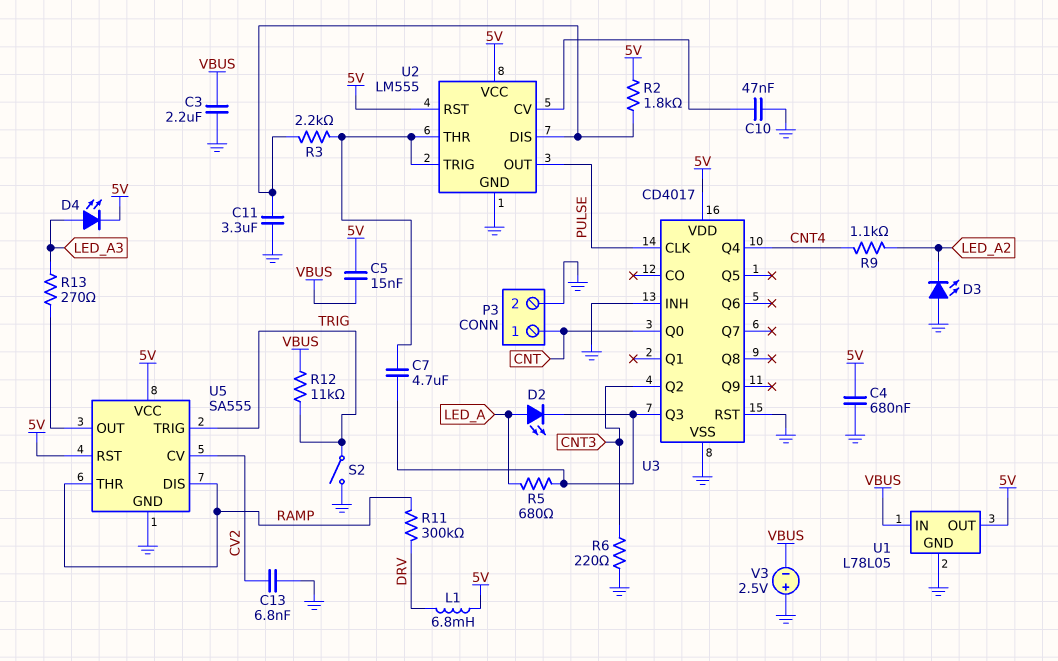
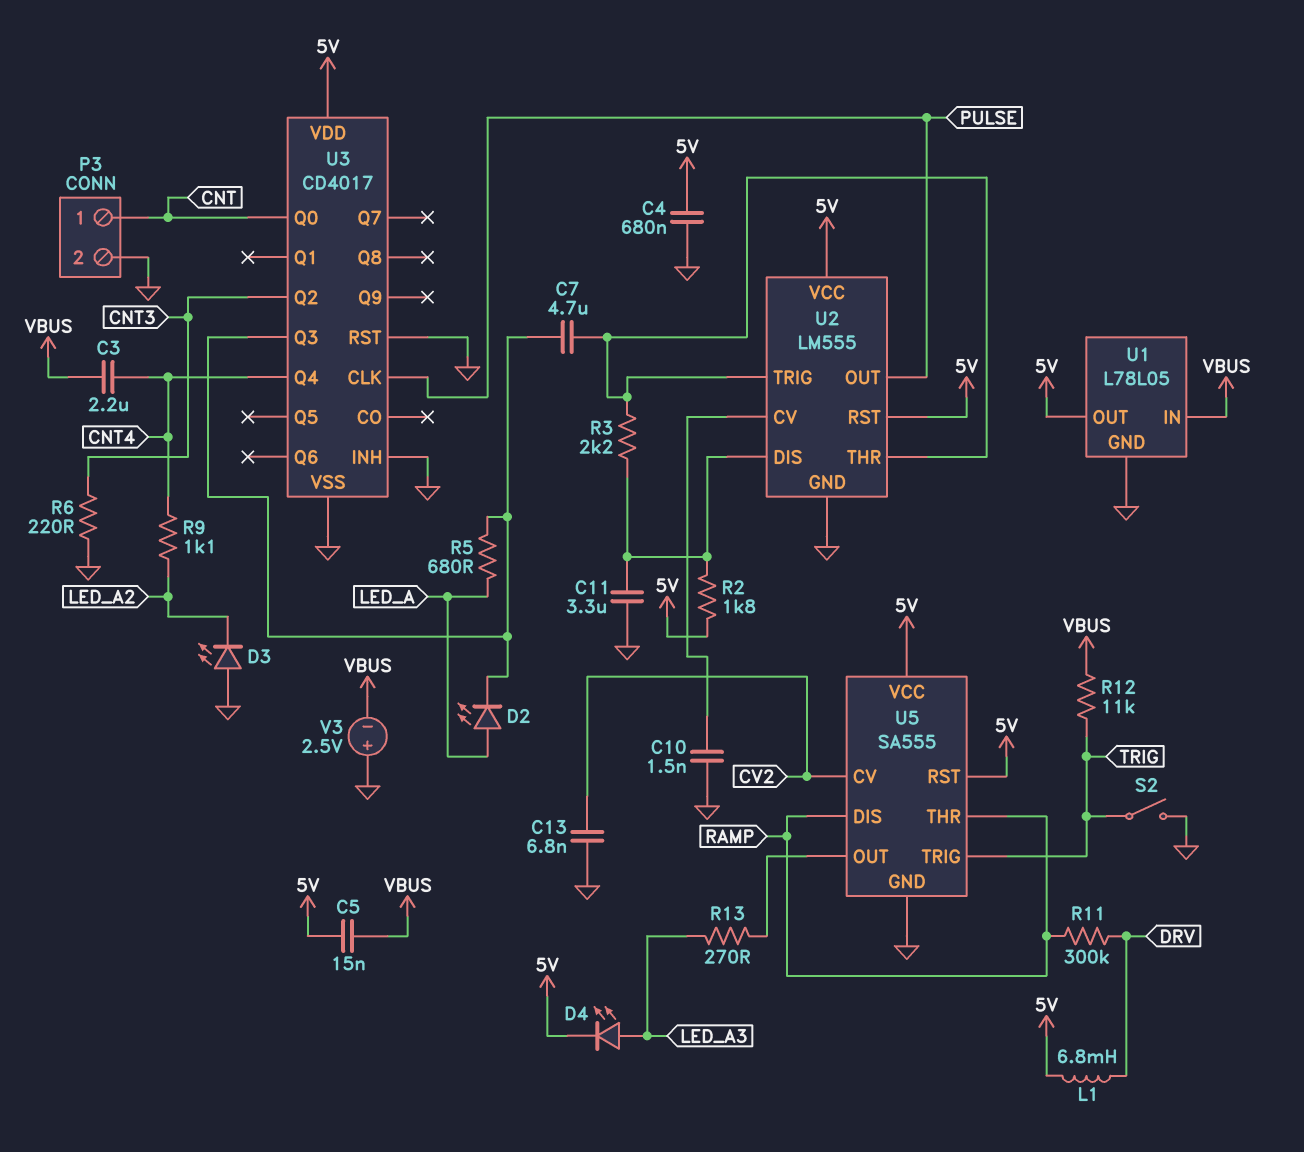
C3: 2.2uF (GND, VBUS) -> 2.2uF (CNT4, VBUS)
C10: 47nF (GND, U2/CV) -> 1.5nF (GND, U2/CV)

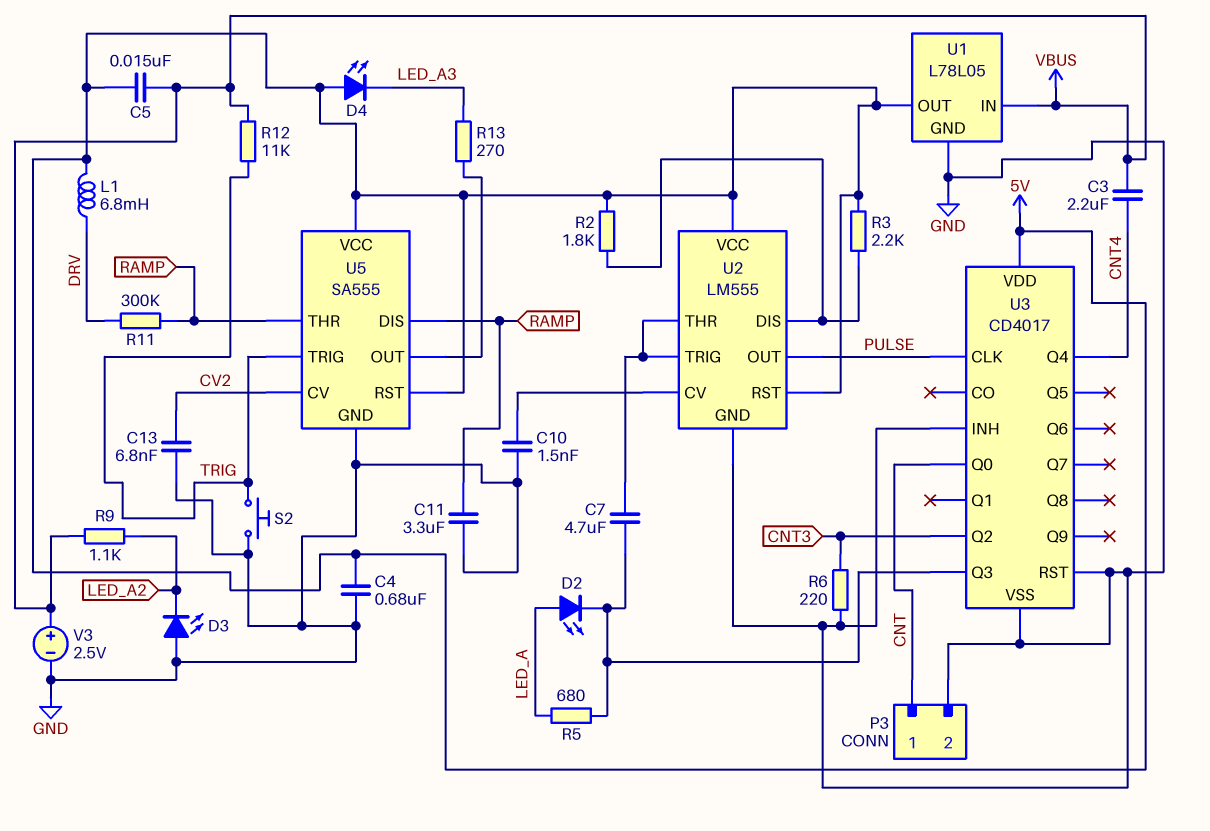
C11: 3.3uF (GND, U2/DIS) -> 3.3uF (GND, RAMP)
D4: LED (A LED_A3, K 5V) -> LED (A 5V, K LED_A3)
R3: 2.2k (U2/DIS, U2/THR) -> 2.2k (5V, U2/DIS)
R9: 1.1k (CNT4, LED_A2) -> 1.1k (LED_A2, VBUS)
S2: switch (GND, TRIG) -> button (GND, TRIG)
V3: 2.5V (plus GND, minus VBUS) -> 2.5V (plus VBUS, minus GND)

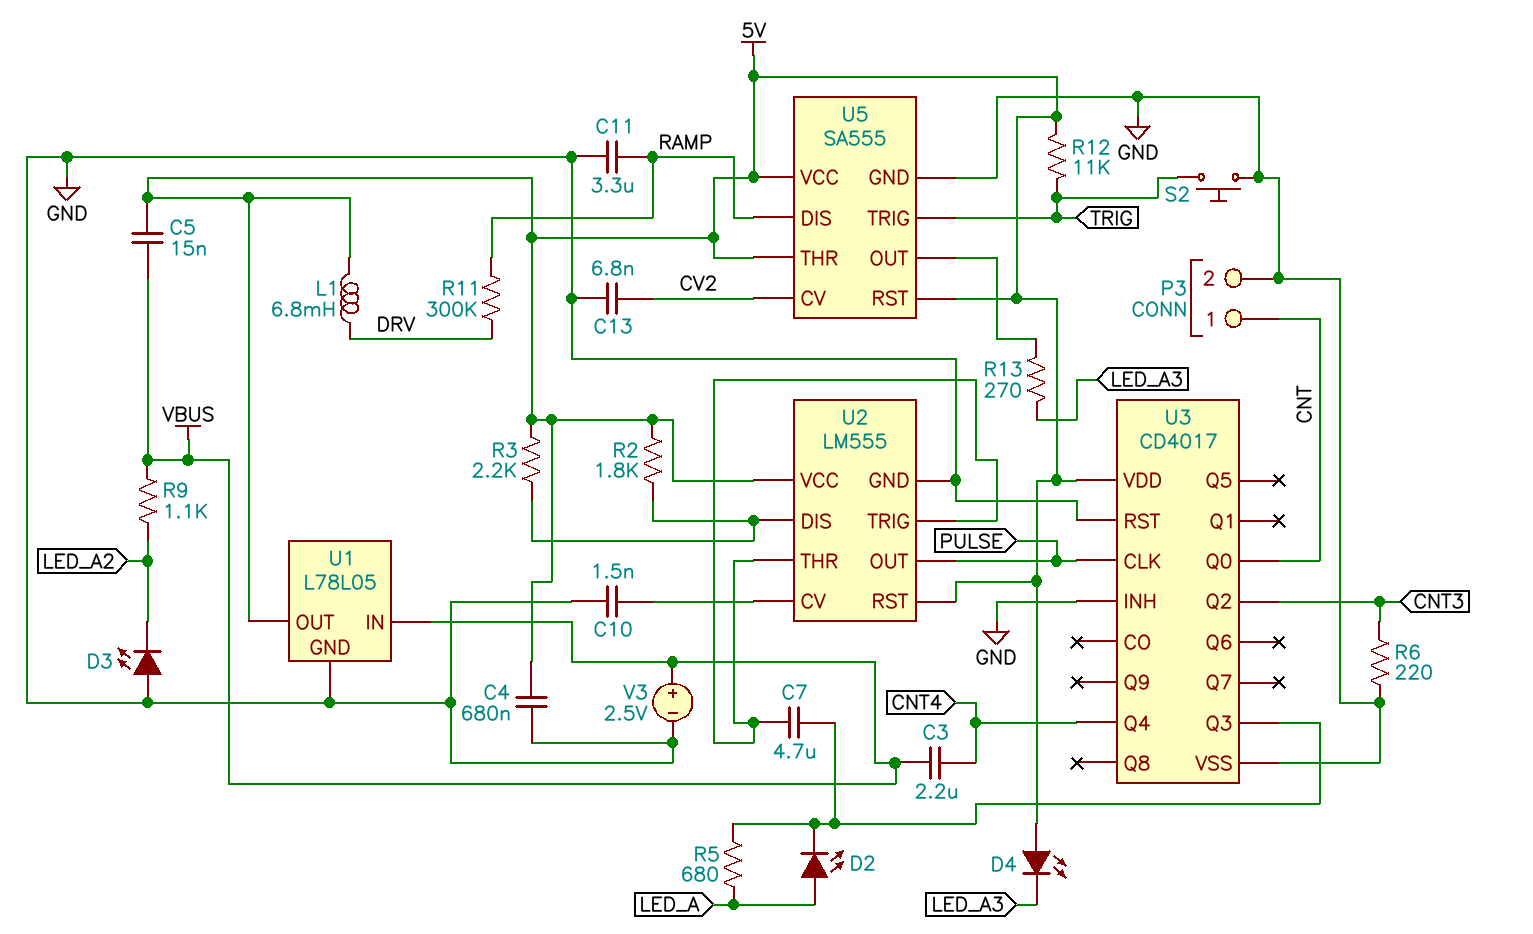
R12: 11k (TRIG, VBUS) -> 11k (5V, TRIG)
U5 pin THR: RAMP -> 5V

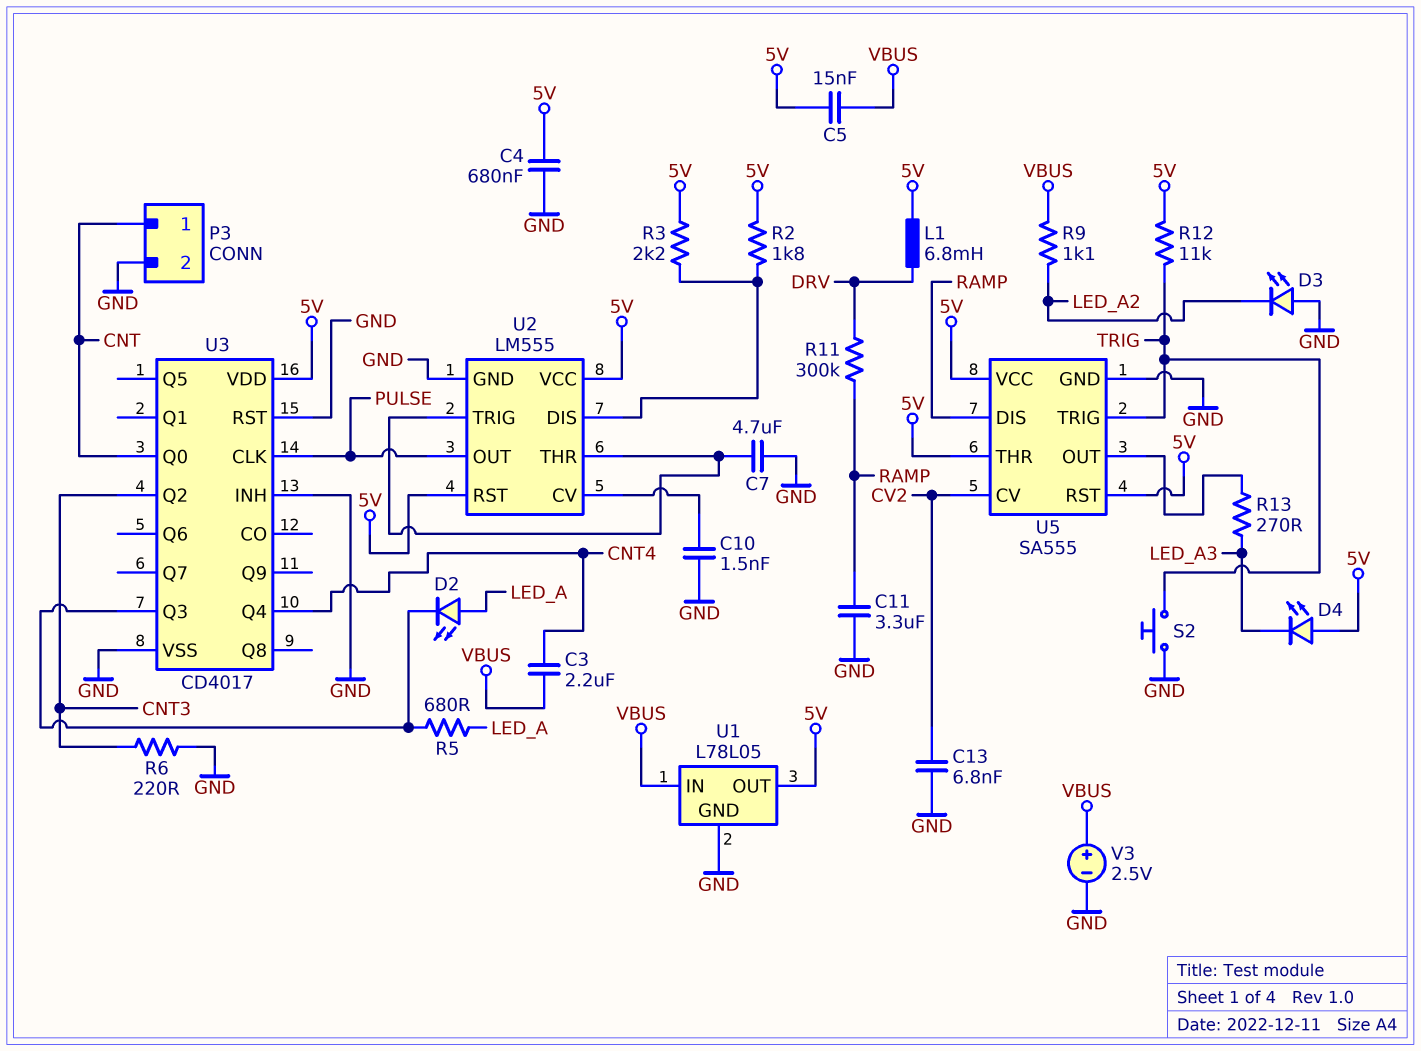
C7: 4.7uF (U2/THR, U3/Q3) -> 4.7uF (GND, U2/THR)

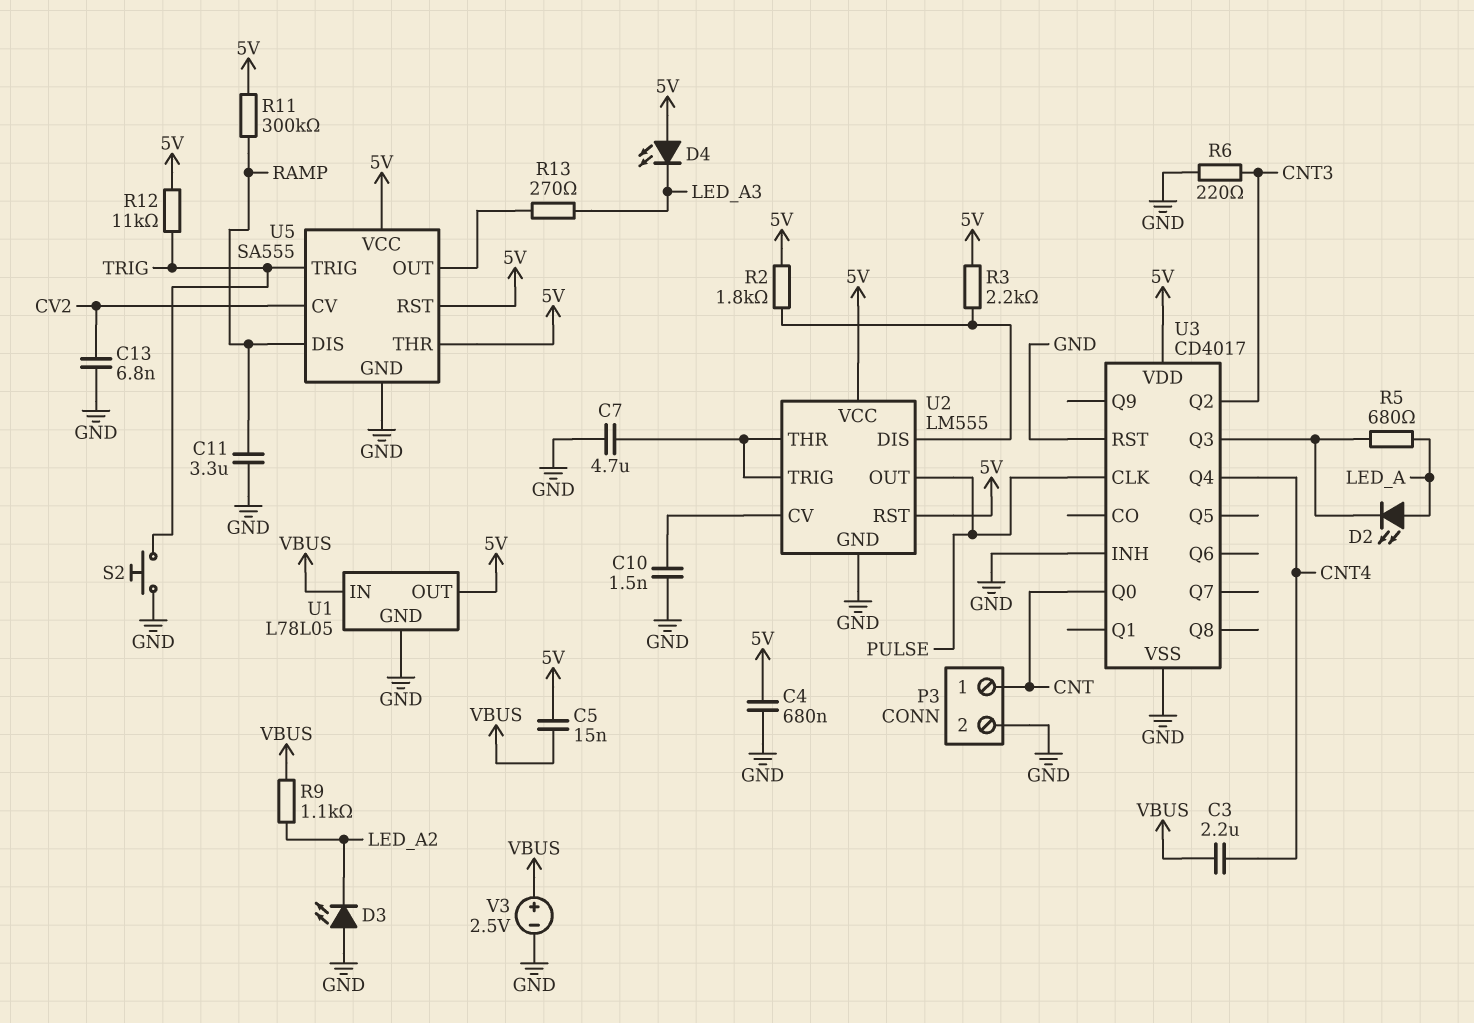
L1: 6.8mH (5V, DRV) -> none
R11: 300k (DRV, RAMP) -> 300k (5V, RAMP)

